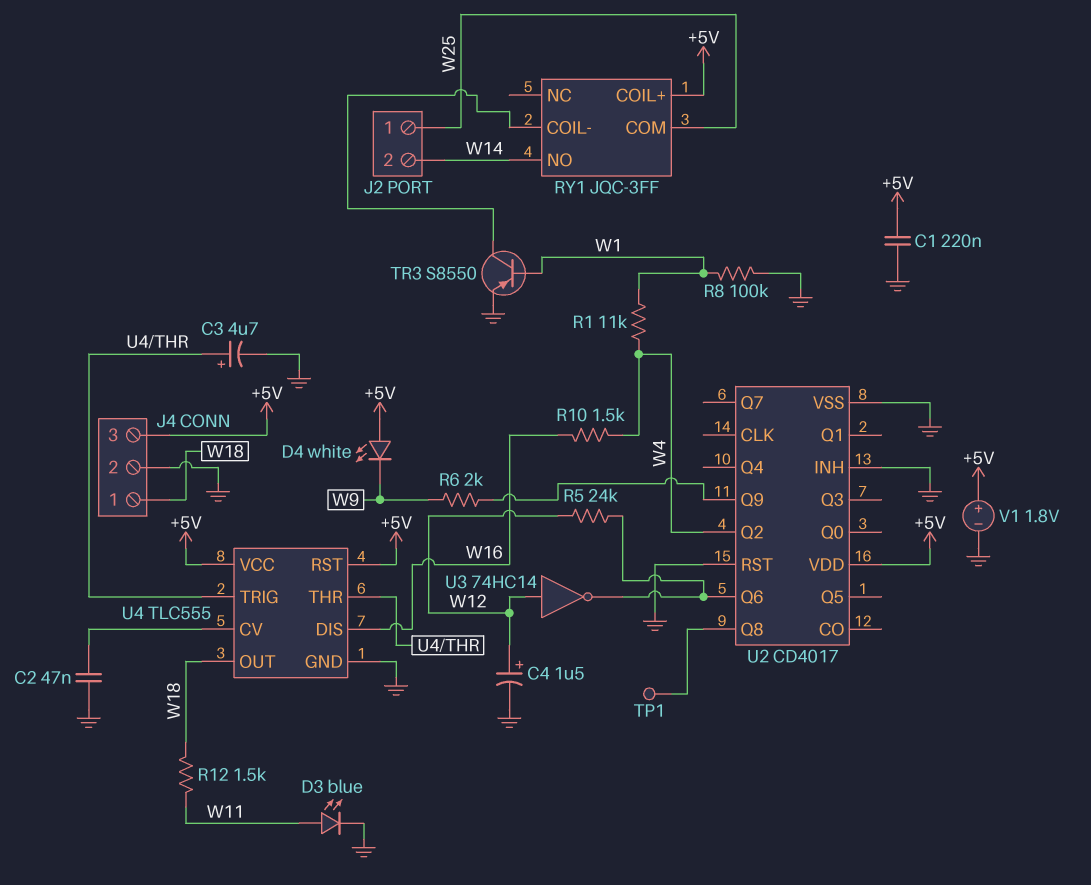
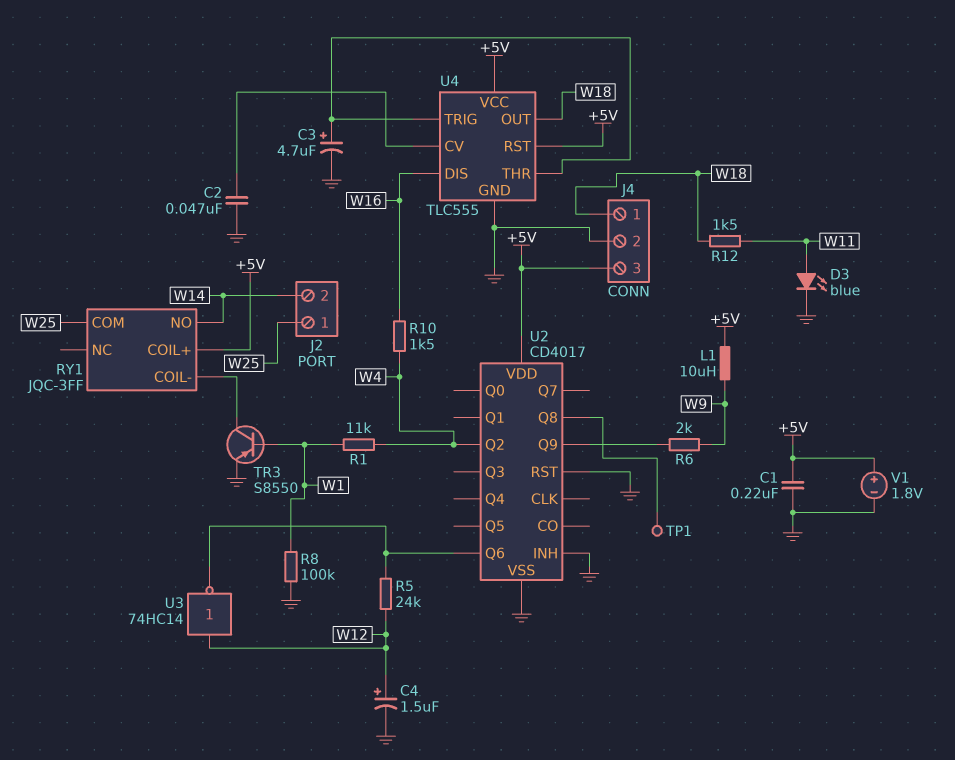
D4: LED white (A +5V, K W9) -> none
L1: none -> 10uH (+5V, W9)

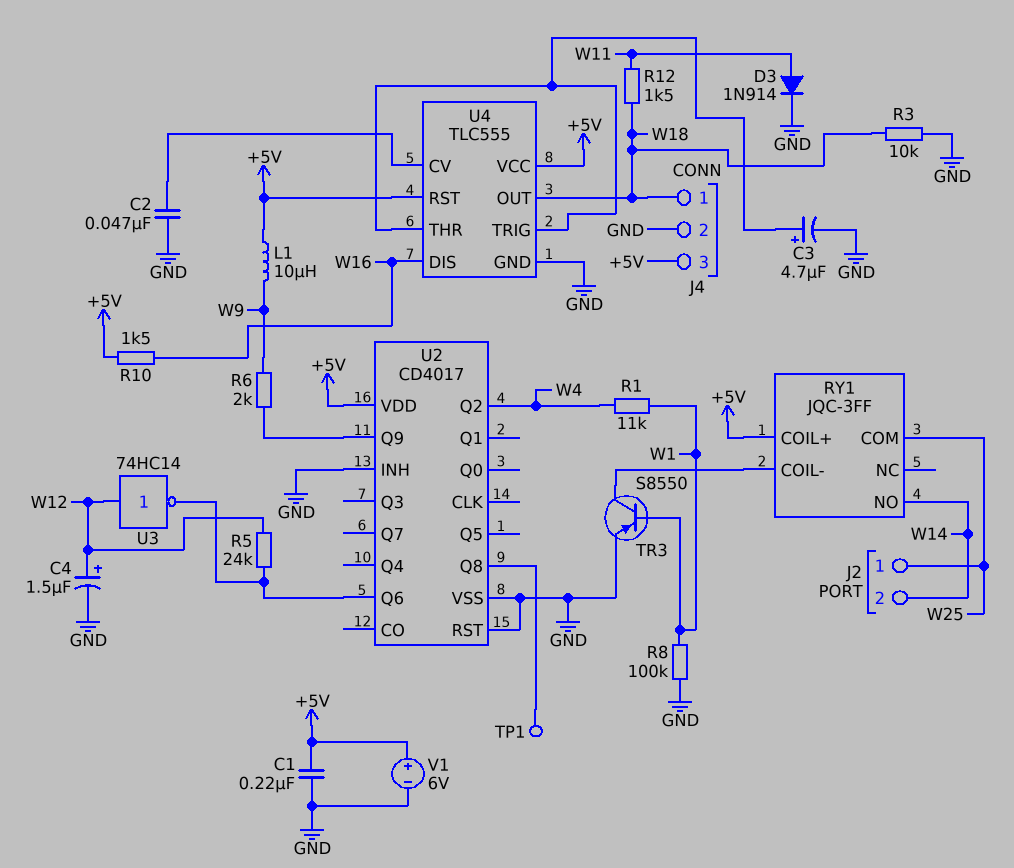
D3: LED blue (A W11, K GND) -> diode 1N914 (A W11, K GND)
R3: none -> 10k (GND, W18)
R10: 1.5k (W4, W16) -> 1.5k (+5V, W16)
V1: 1.8V (plus +5V, minus GND) -> 6V (plus +5V, minus GND)

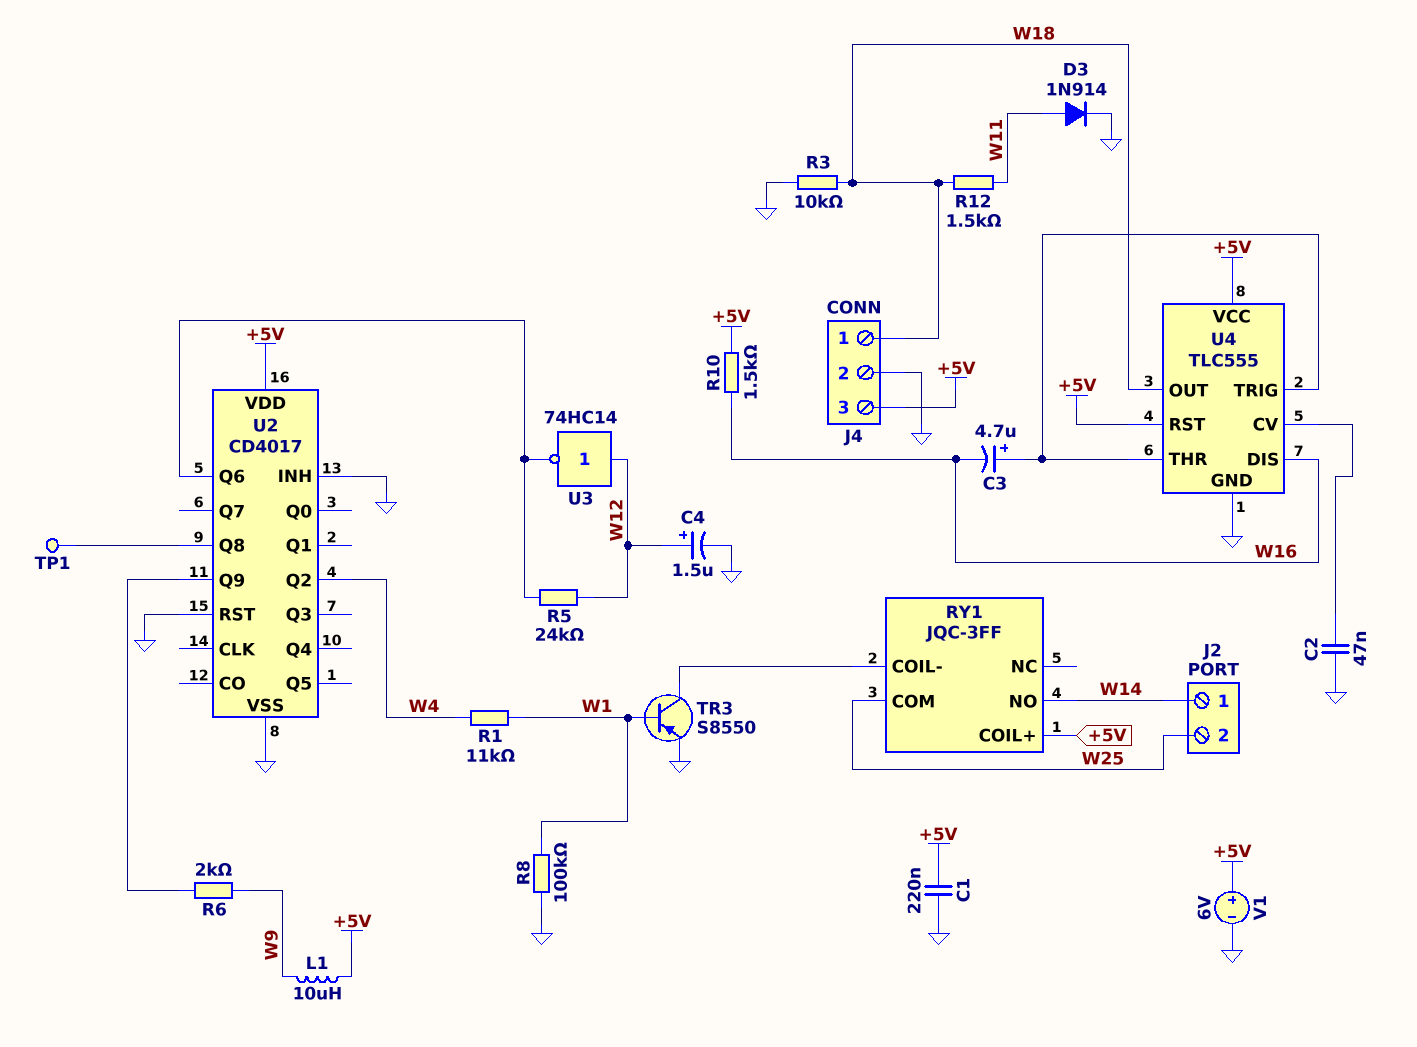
C3: 4.7uF (plus U4/THR, minus GND) -> 4.7uF (plus U4/THR, minus W16)
J2 pin 1: W25 -> W14
J2 pin 2: W14 -> W25

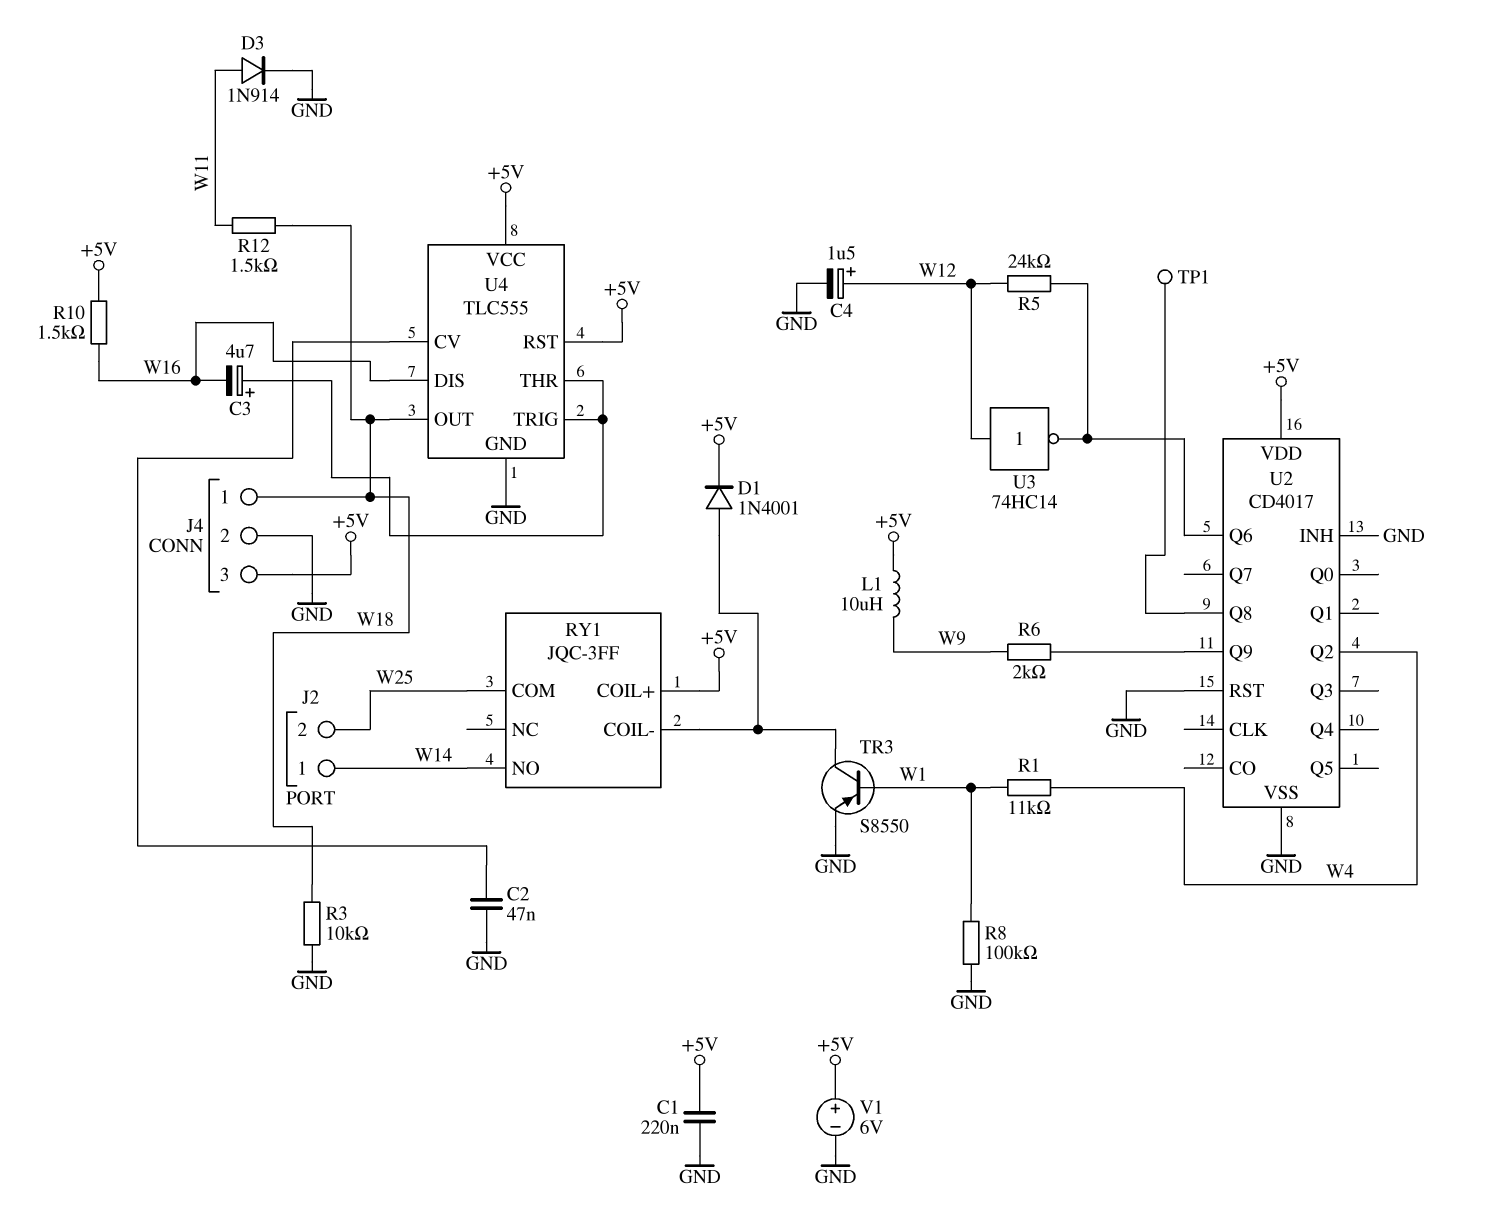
D1: none -> diode 1N4001 (A RY1/COIL-, K +5V)

